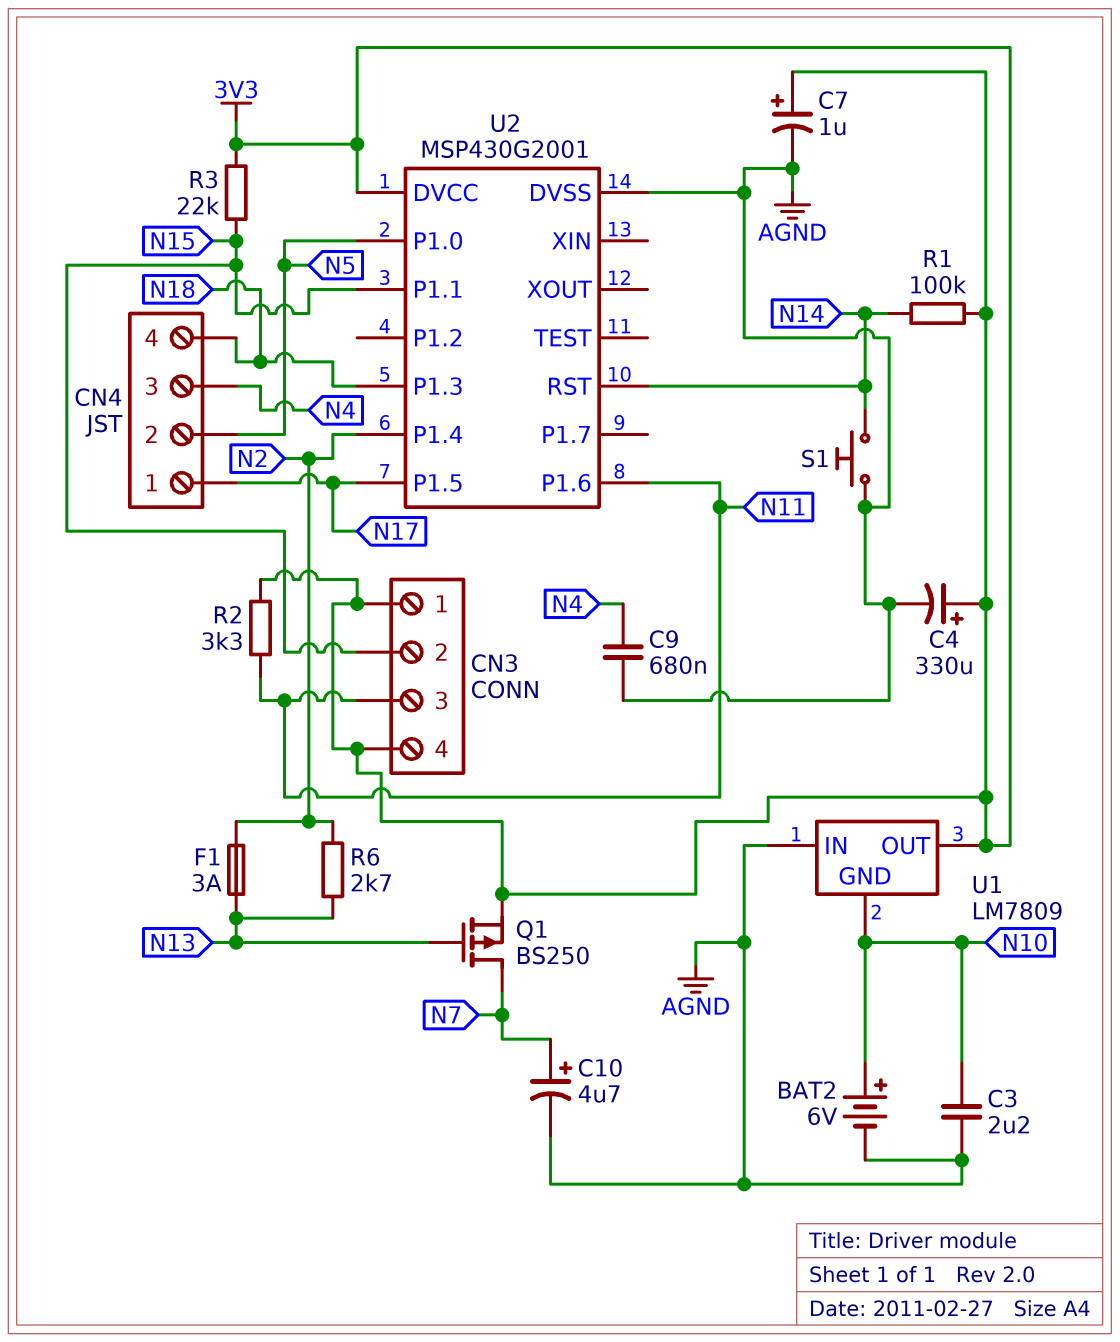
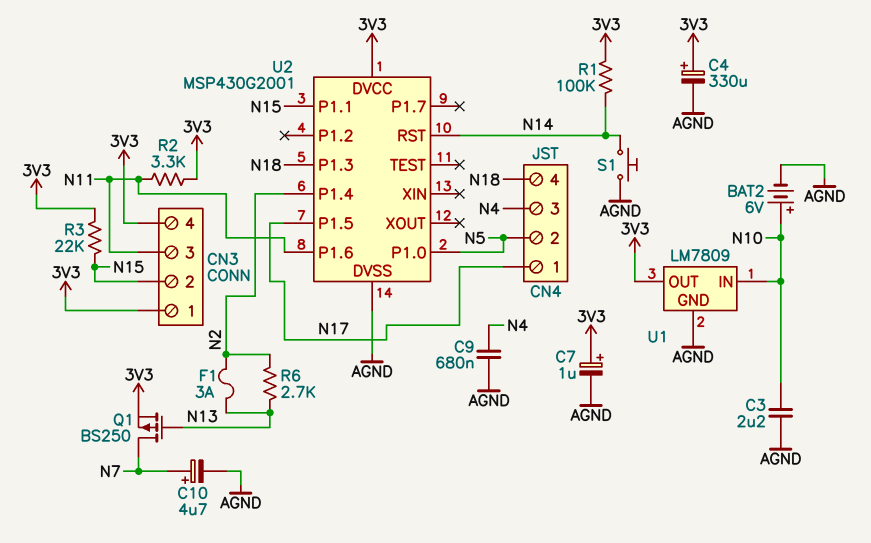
U1 pin GND: N10 -> AGND
U1 pin IN: AGND -> N10

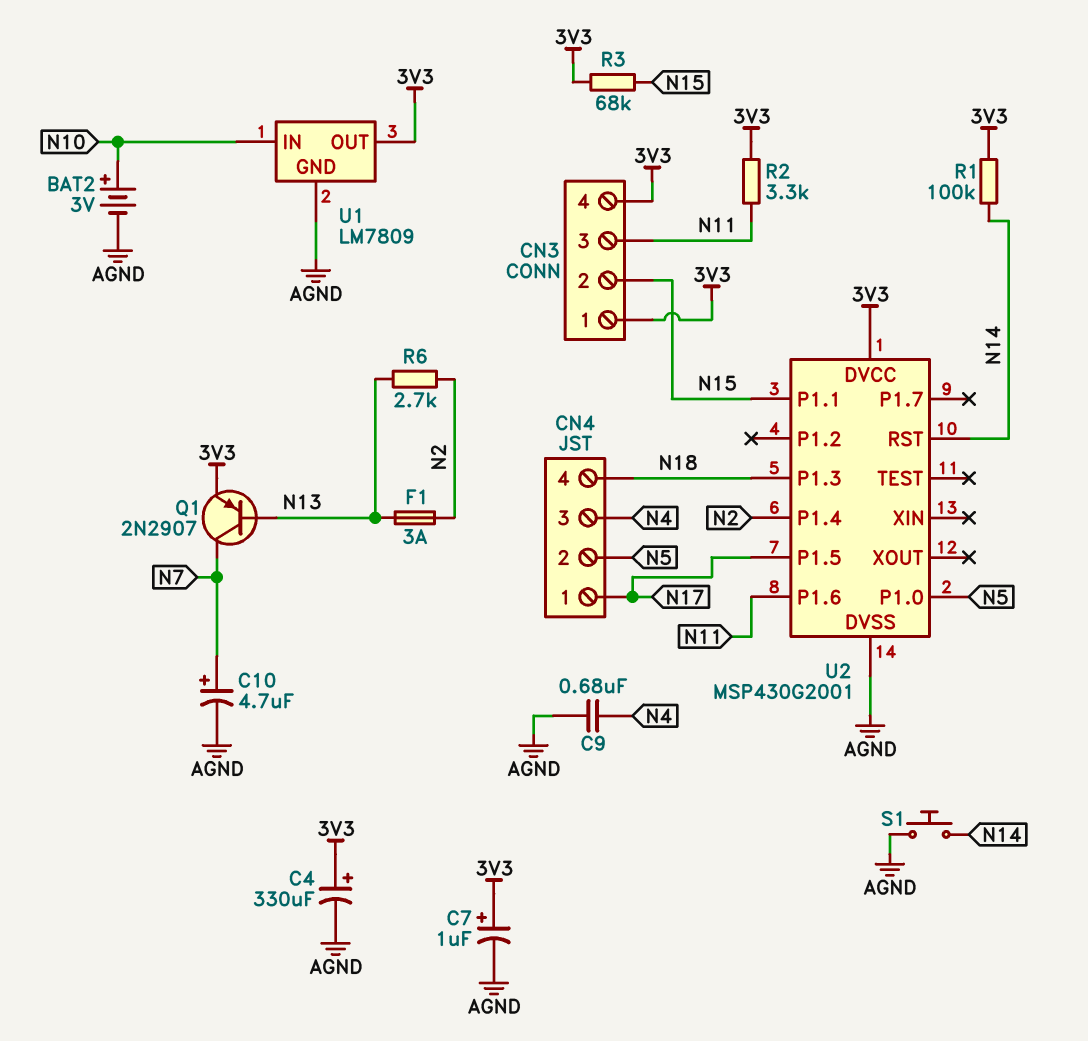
BAT2: 6V (plus N10, minus AGND) -> 3V (plus N10, minus AGND)
C3: 2.2uF (AGND, N10) -> none
Q1: PMOS BS250 (G N13, D N7, S 3V3) -> PNP 2N2907 (B N13, C N7, E 3V3)
R3: 22k (3V3, N15) -> 68k (3V3, N15)

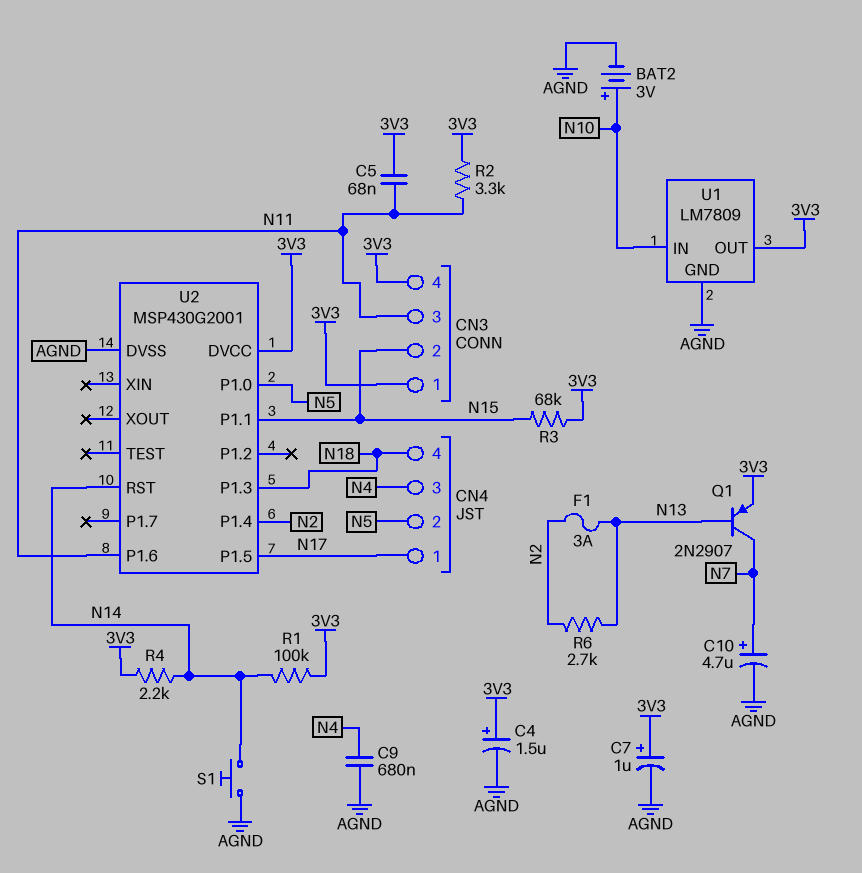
C4: 330uF (plus 3V3, minus AGND) -> 1.5uF (plus 3V3, minus AGND)
C5: none -> 68nF (3V3, N11)
R4: none -> 2.2k (3V3, N14)

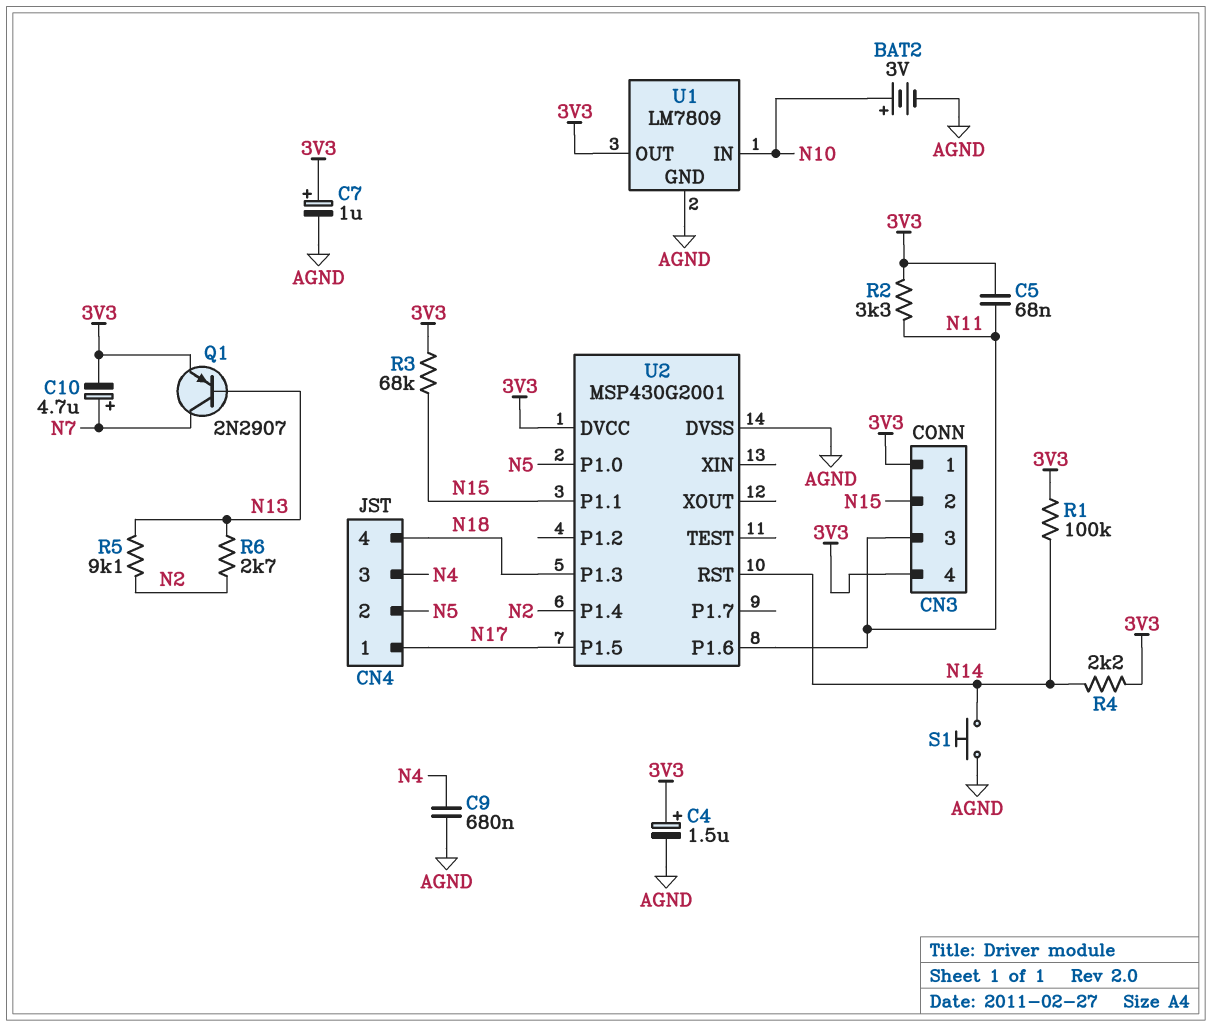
C10: 4.7uF (plus N7, minus AGND) -> 4.7uF (plus N7, minus 3V3)
F1: 3A (N2, N13) -> none
R5: none -> 9.1k (N2, N13)

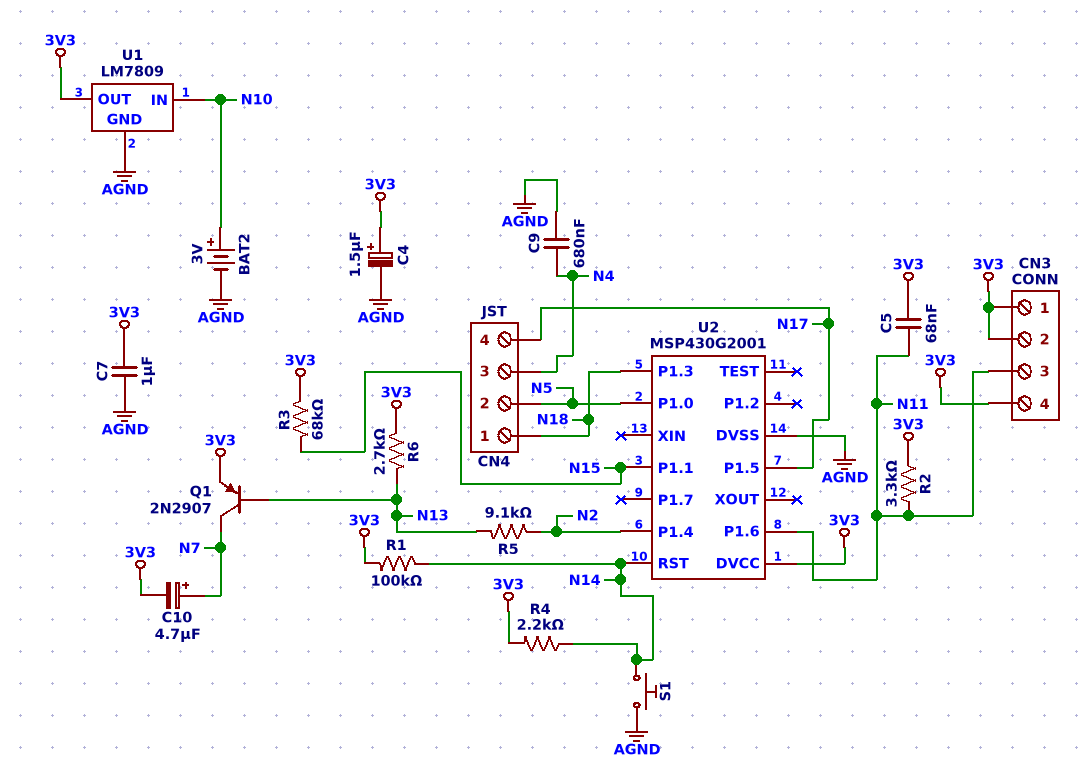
C7: 1uF (plus 3V3, minus AGND) -> 1uF (3V3, AGND)
CN3 pin 2: N15 -> 3V3
CN4 pin 1: N17 -> N18
CN4 pin 4: N18 -> N17
R6: 2.7k (N2, N13) -> 2.7k (3V3, N13)

